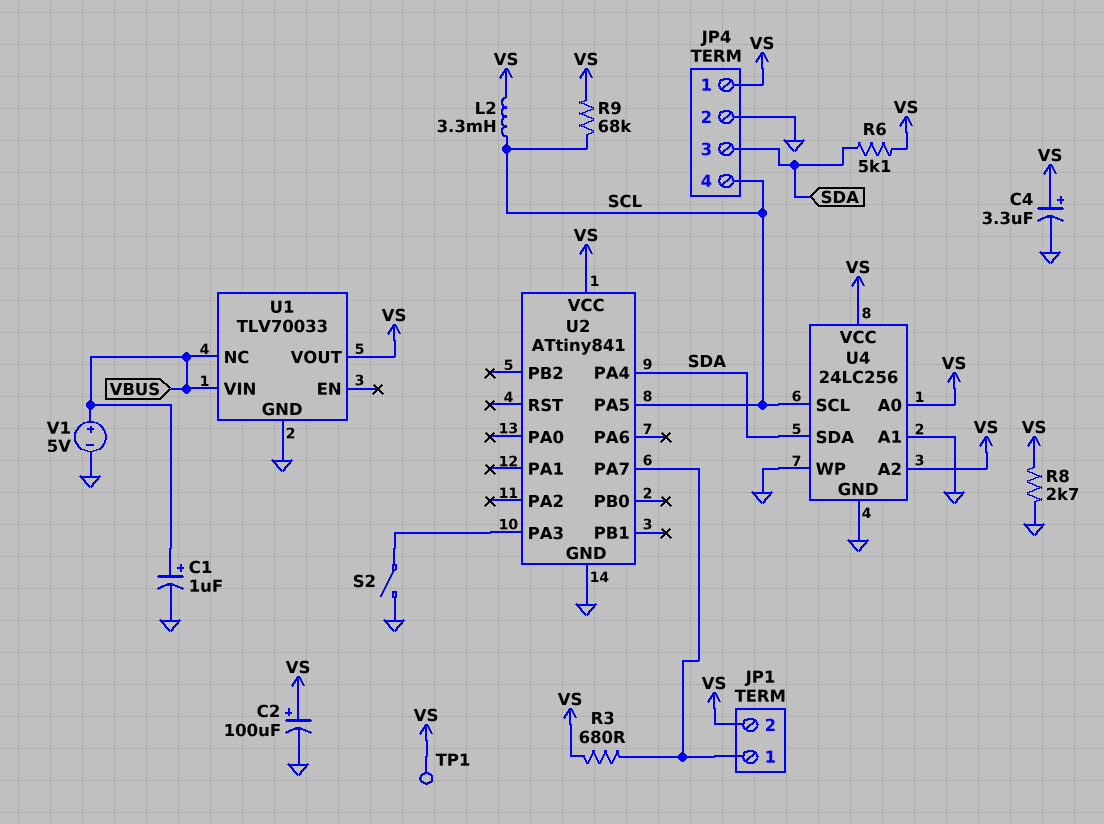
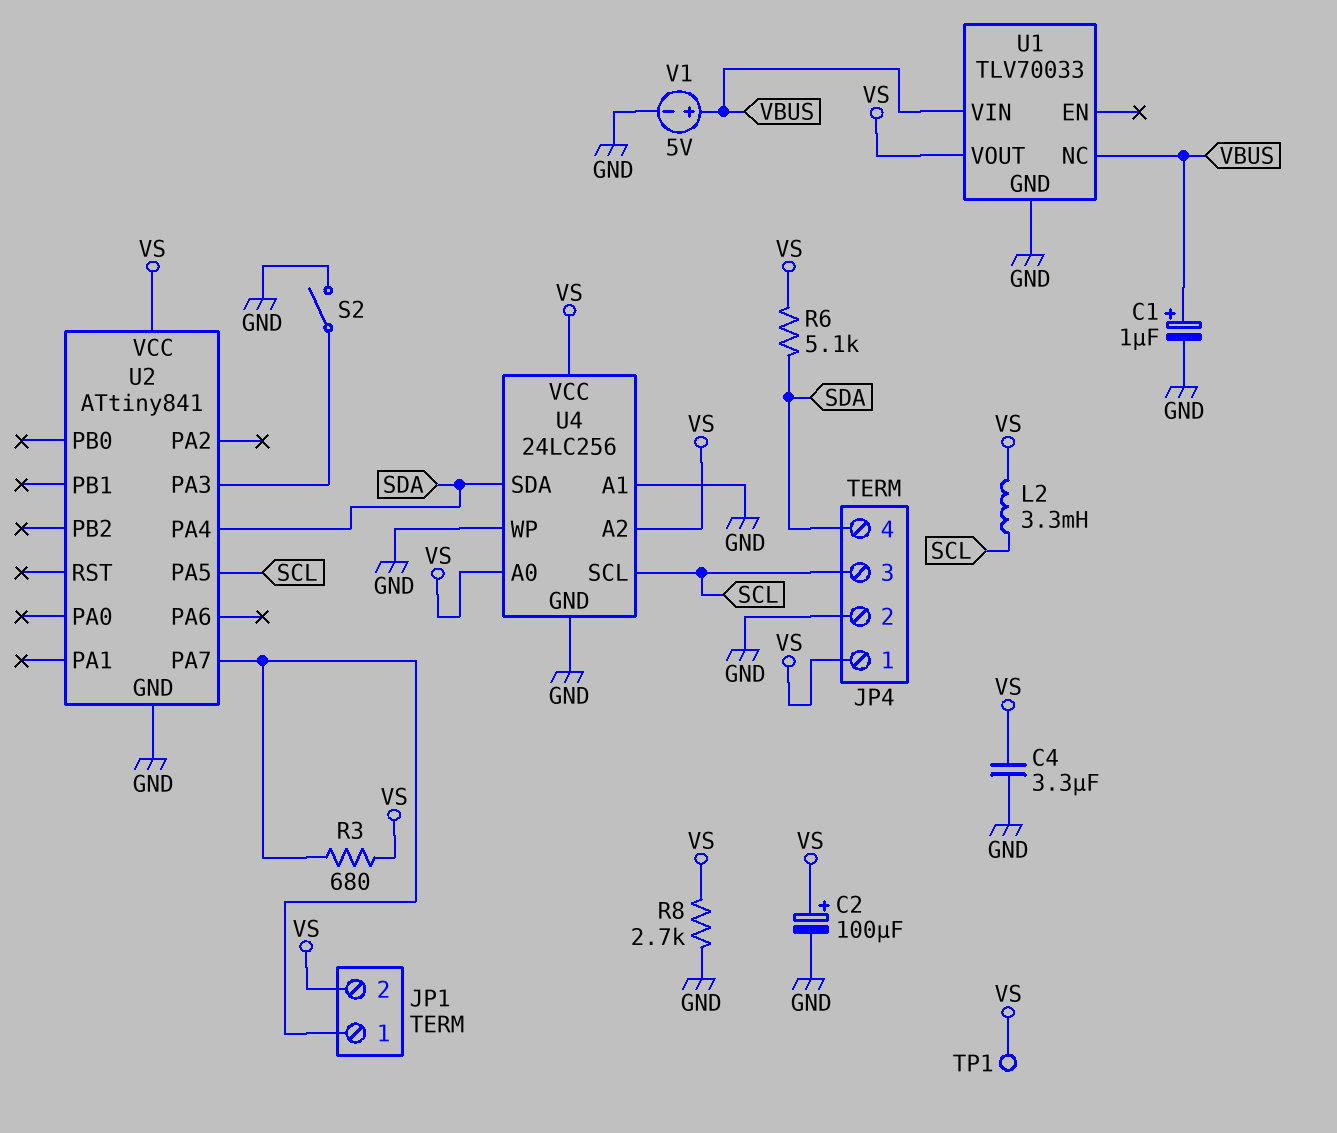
C4: 3.3uF (plus VS, minus GND) -> 3.3uF (GND, VS)
JP4 pin 3: SDA -> SCL
JP4 pin 4: SCL -> SDA
R9: 68k (SCL, VS) -> none

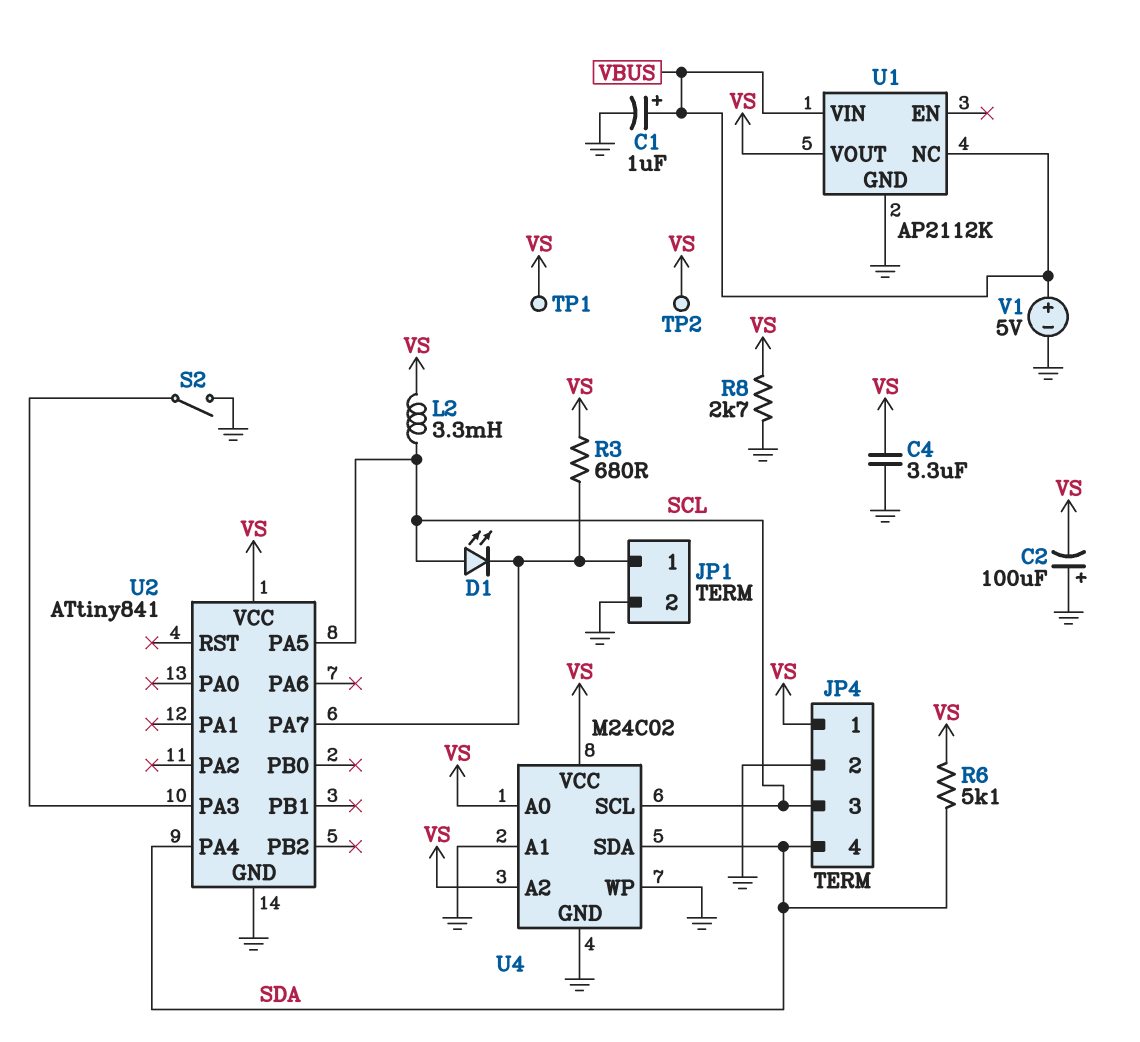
C2: 100uF (plus VS, minus GND) -> 100uF (plus GND, minus VS)
D1: none -> LED (A SCL, K JP1/1)
JP1 pin 2: VS -> GND
TP2: none -> test point (VS)
U1: TLV70033 -> AP2112K
U4: 24LC256 -> M24C02

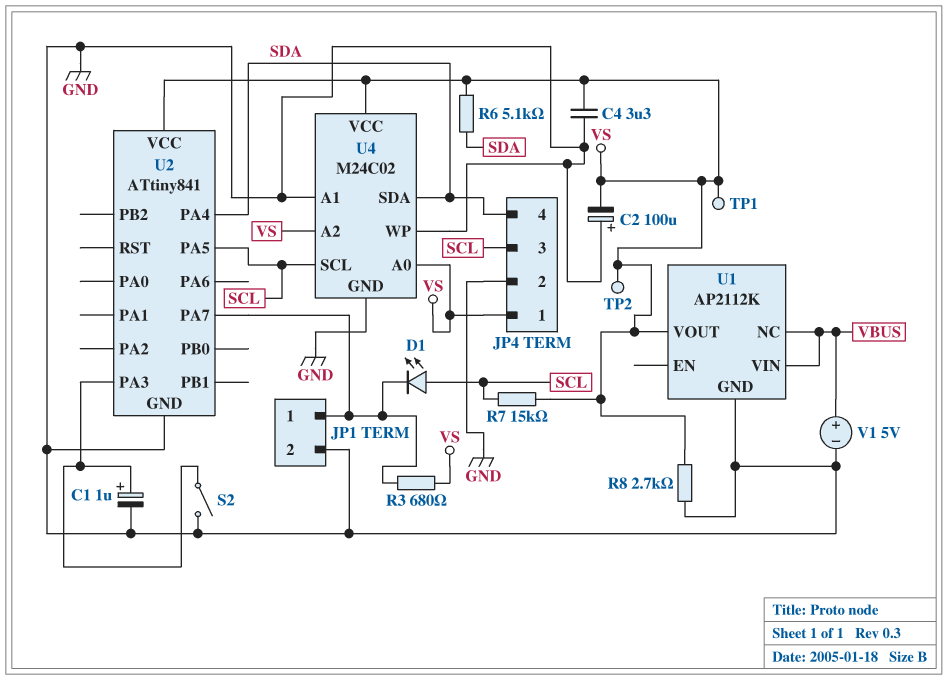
C1: 1uF (plus VBUS, minus GND) -> 1uF (plus U2/PA3, minus GND)
L2: 3.3mH (SCL, VS) -> none
R7: none -> 15k (SCL, VS)

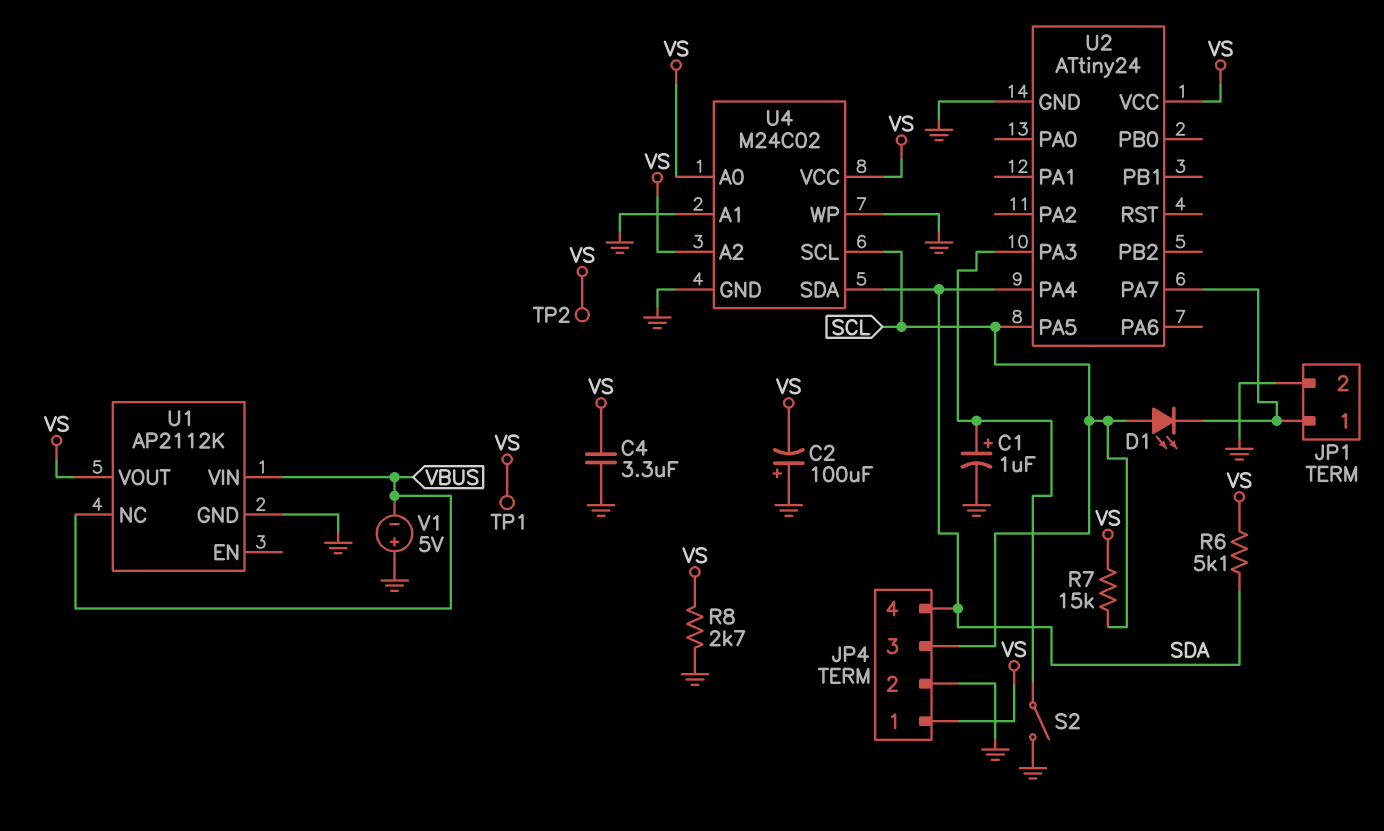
R3: 680 (JP1/1, VS) -> none
U2: ATtiny841 -> ATtiny24
V1: 5V (plus VBUS, minus GND) -> 5V (plus GND, minus VBUS)

